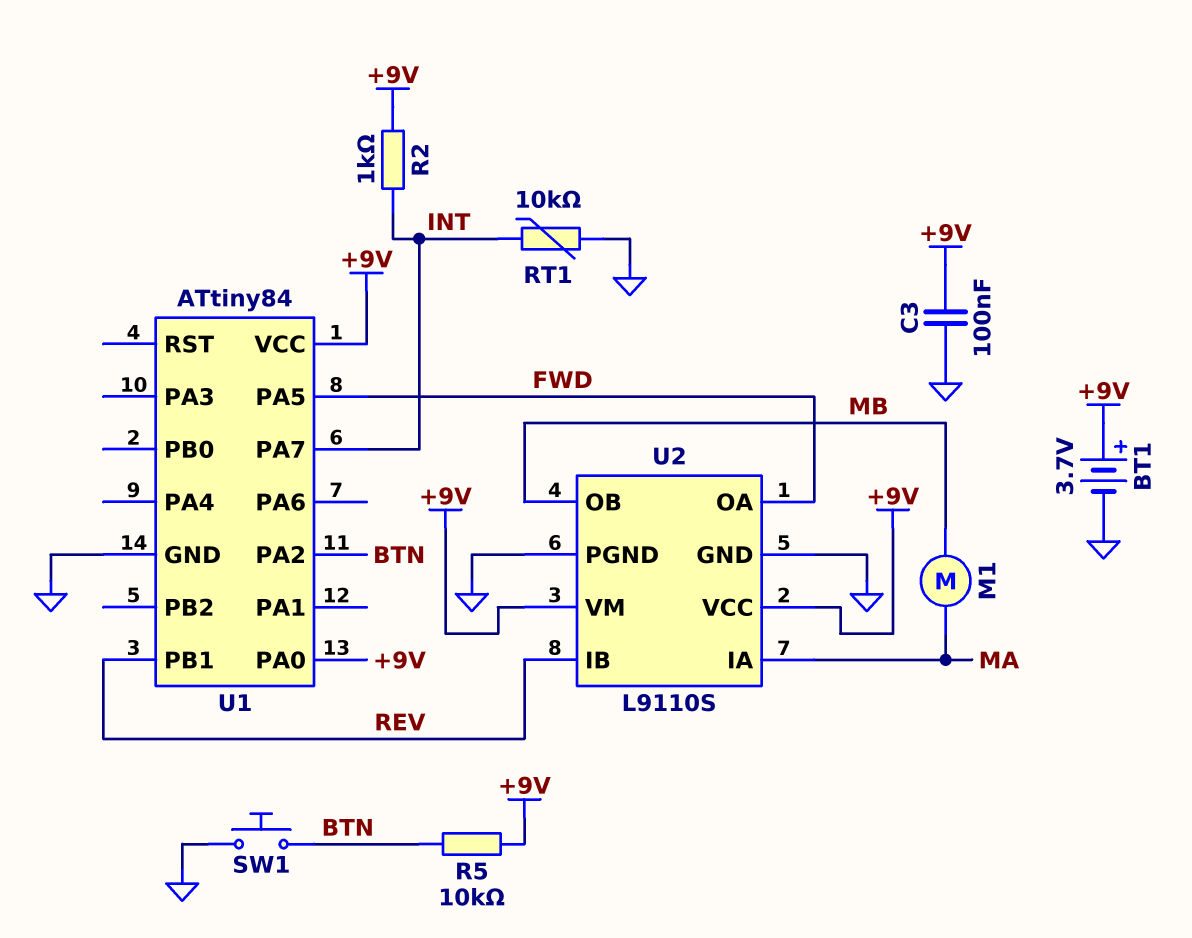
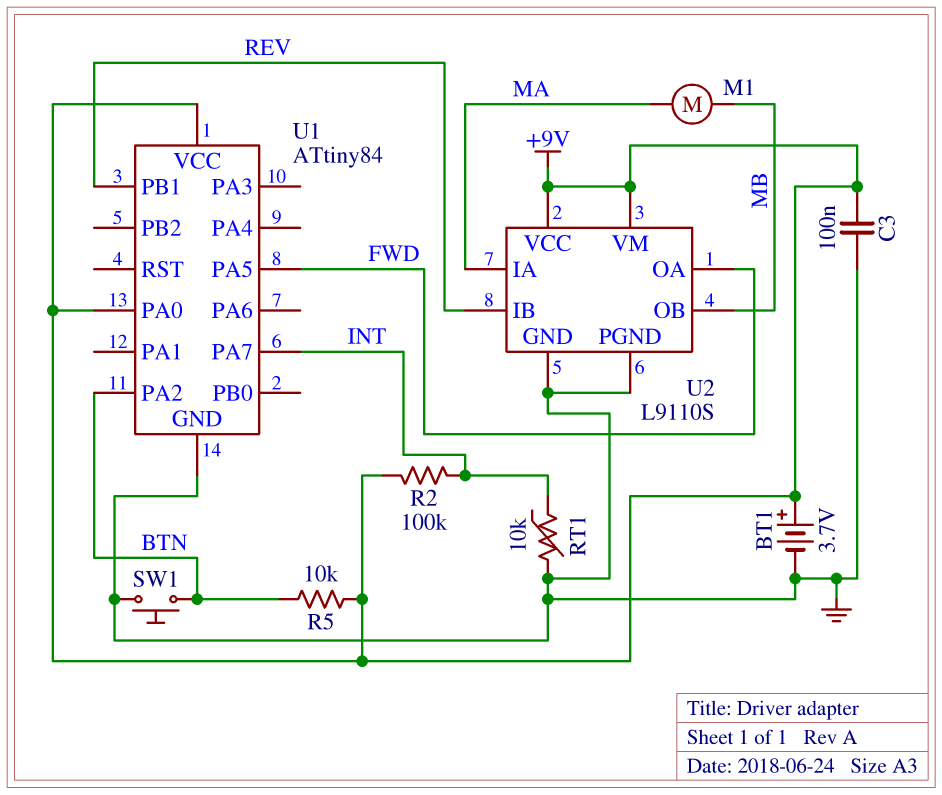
R2: 1k (+9V, INT) -> 100k (+9V, INT)

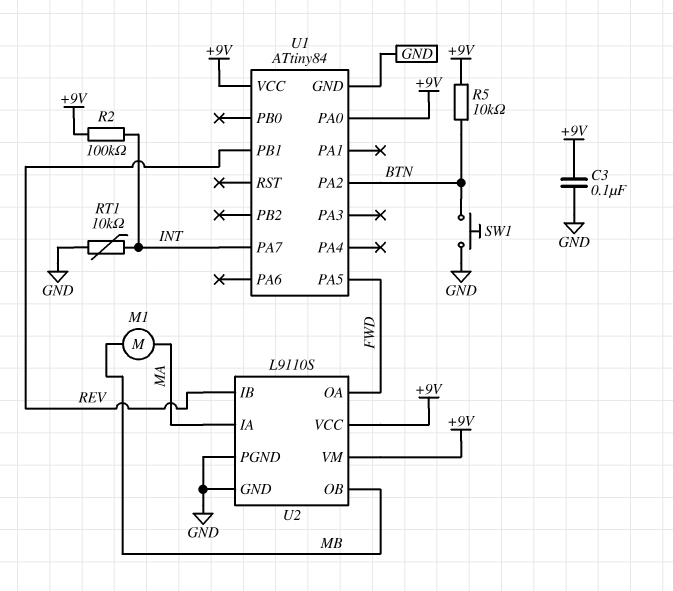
BT1: 3.7V (plus +9V, minus GND) -> none

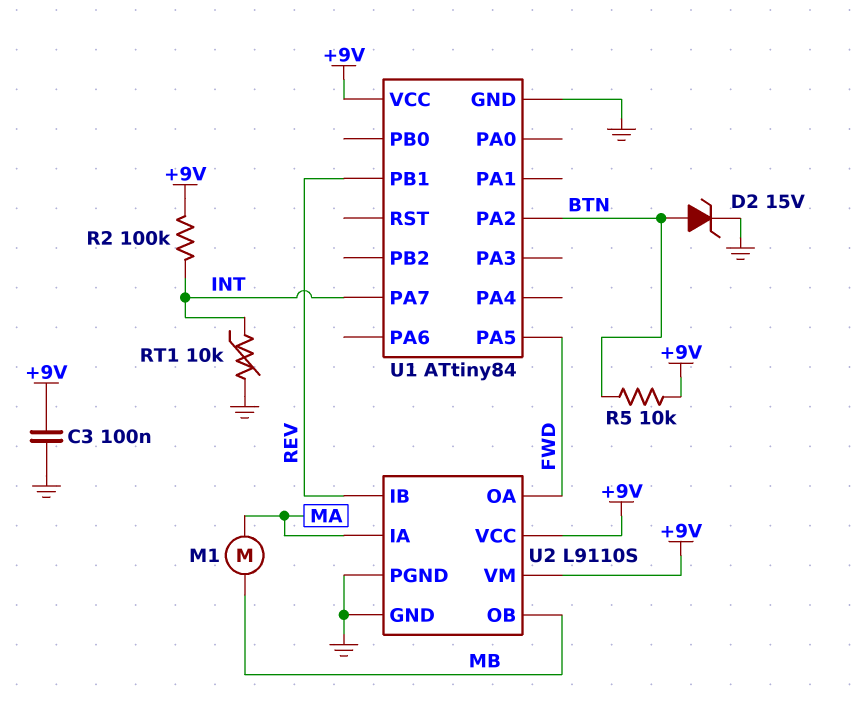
D2: none -> zener 15V (A BTN, K GND)
SW1: button (BTN, GND) -> none
U1 pin PA0: +9V -> none

